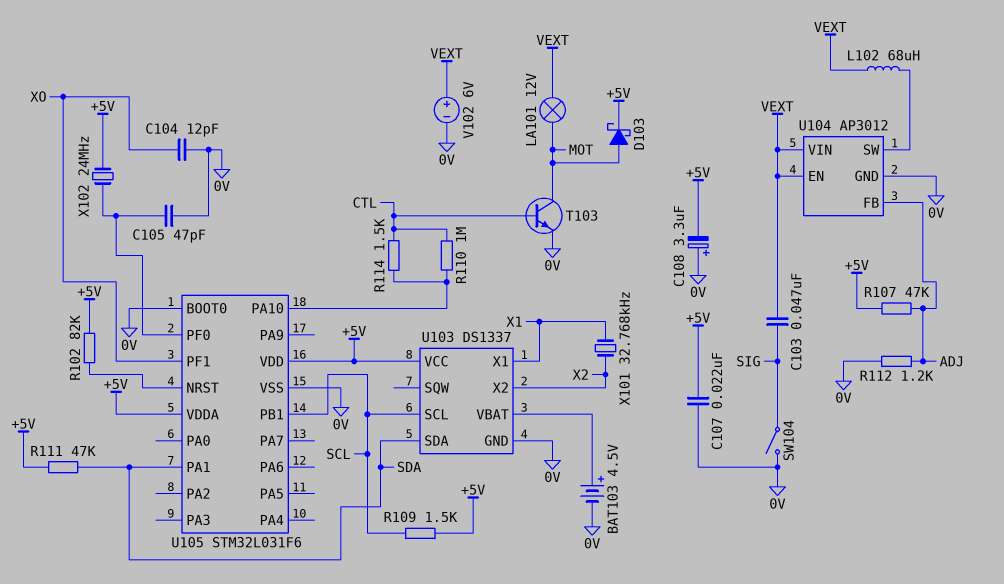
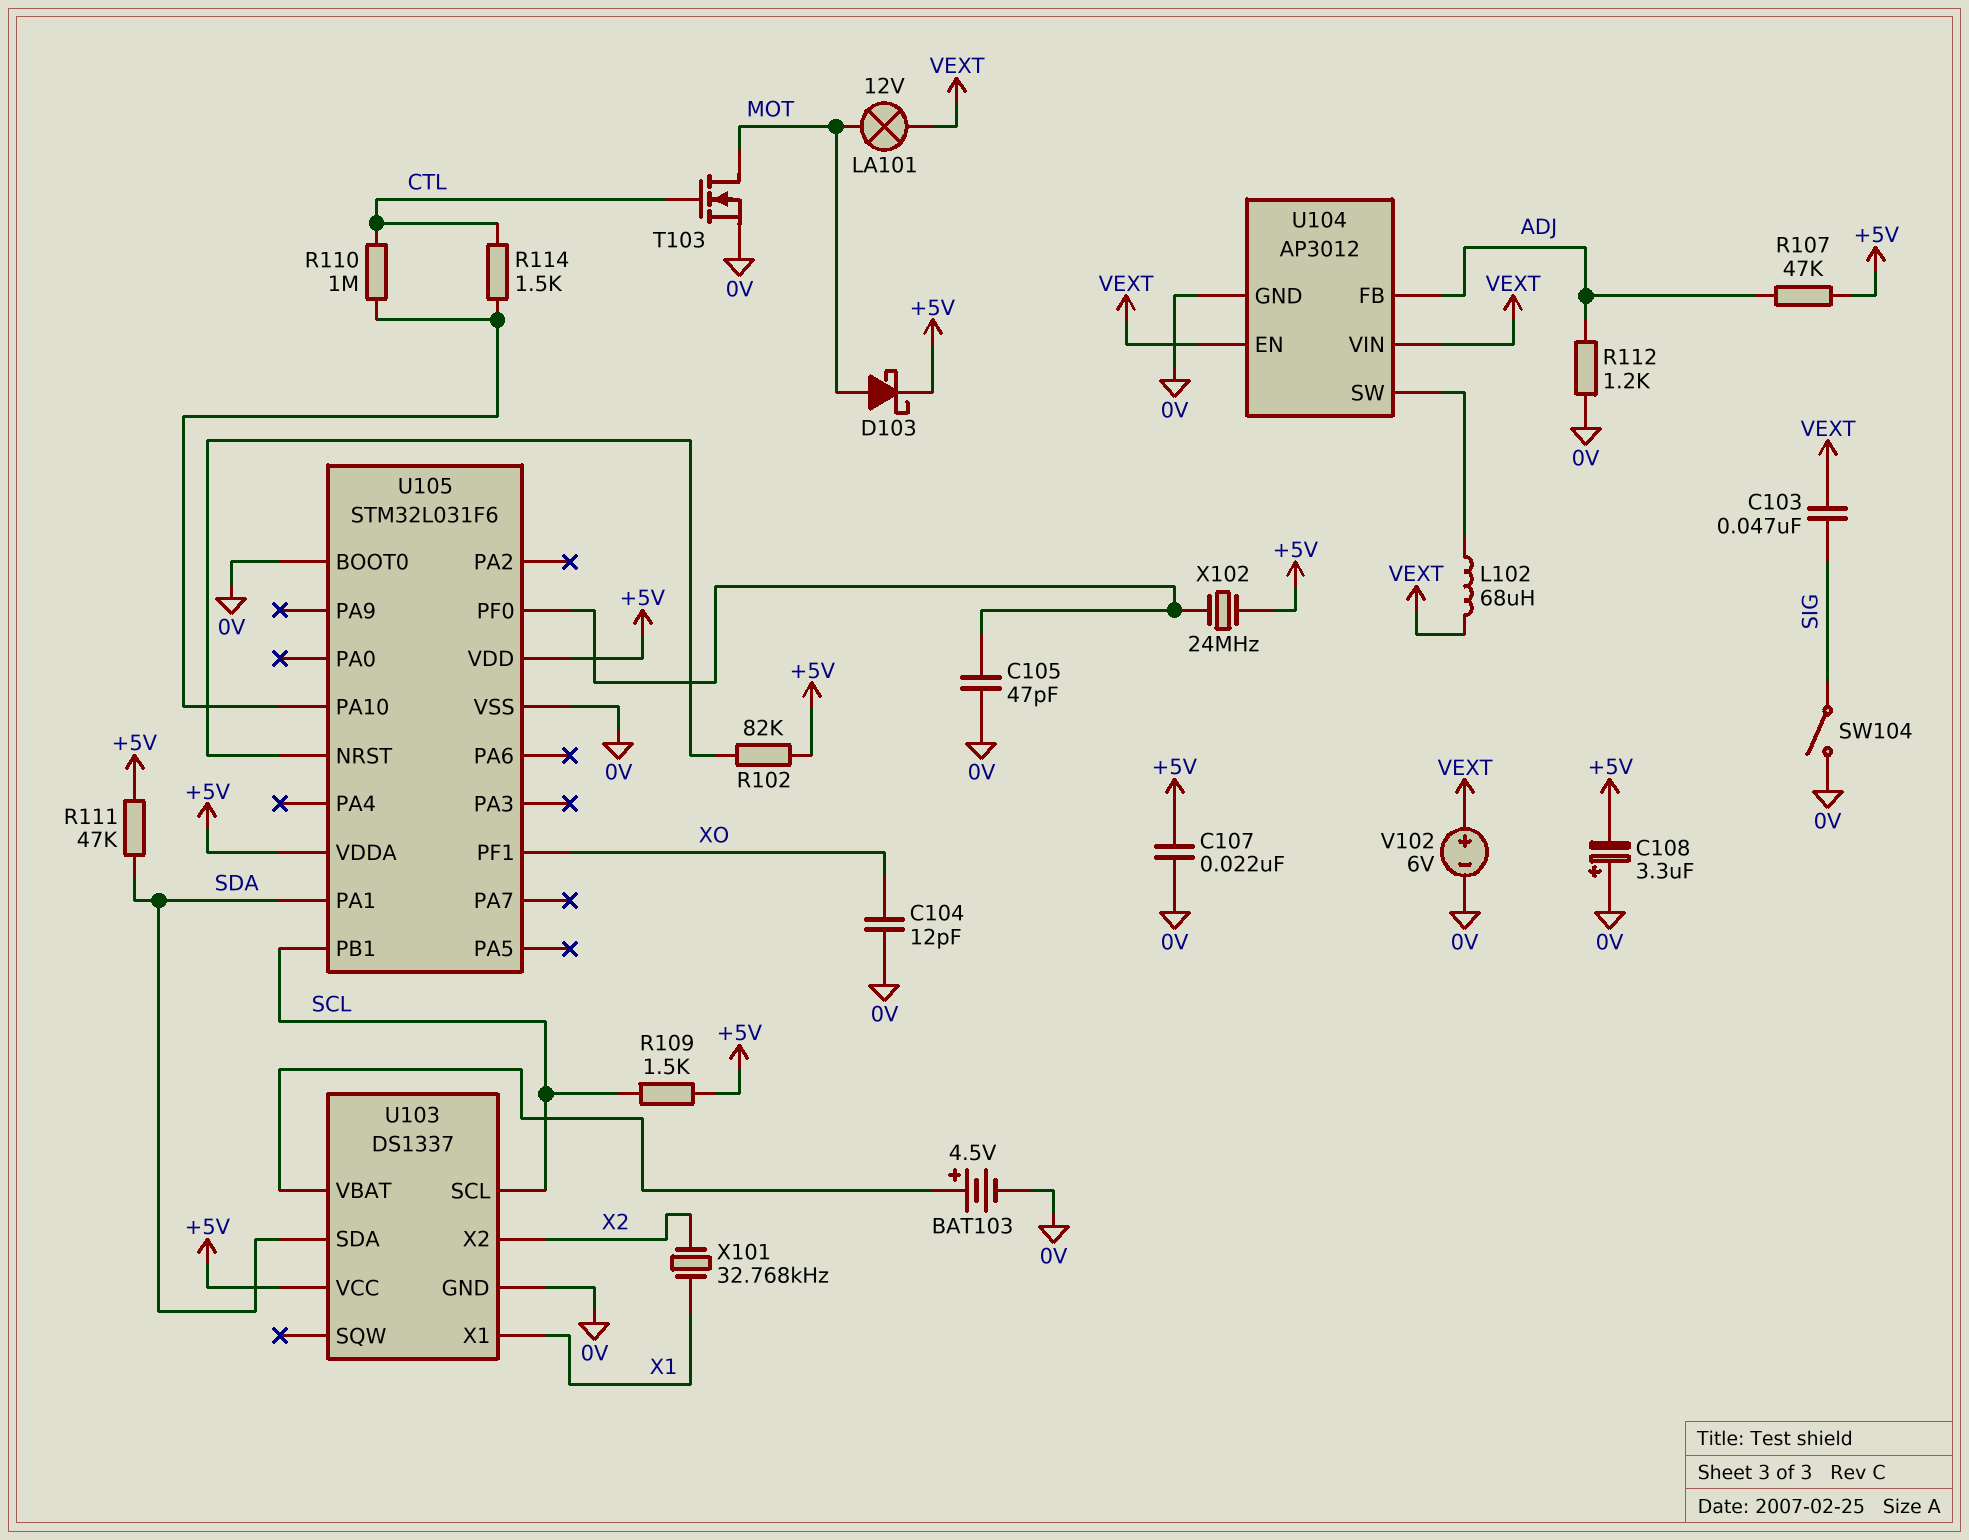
T103: NPN (B CTL, C MOT, E 0V) -> NMOS (G CTL, D MOT, S 0V)

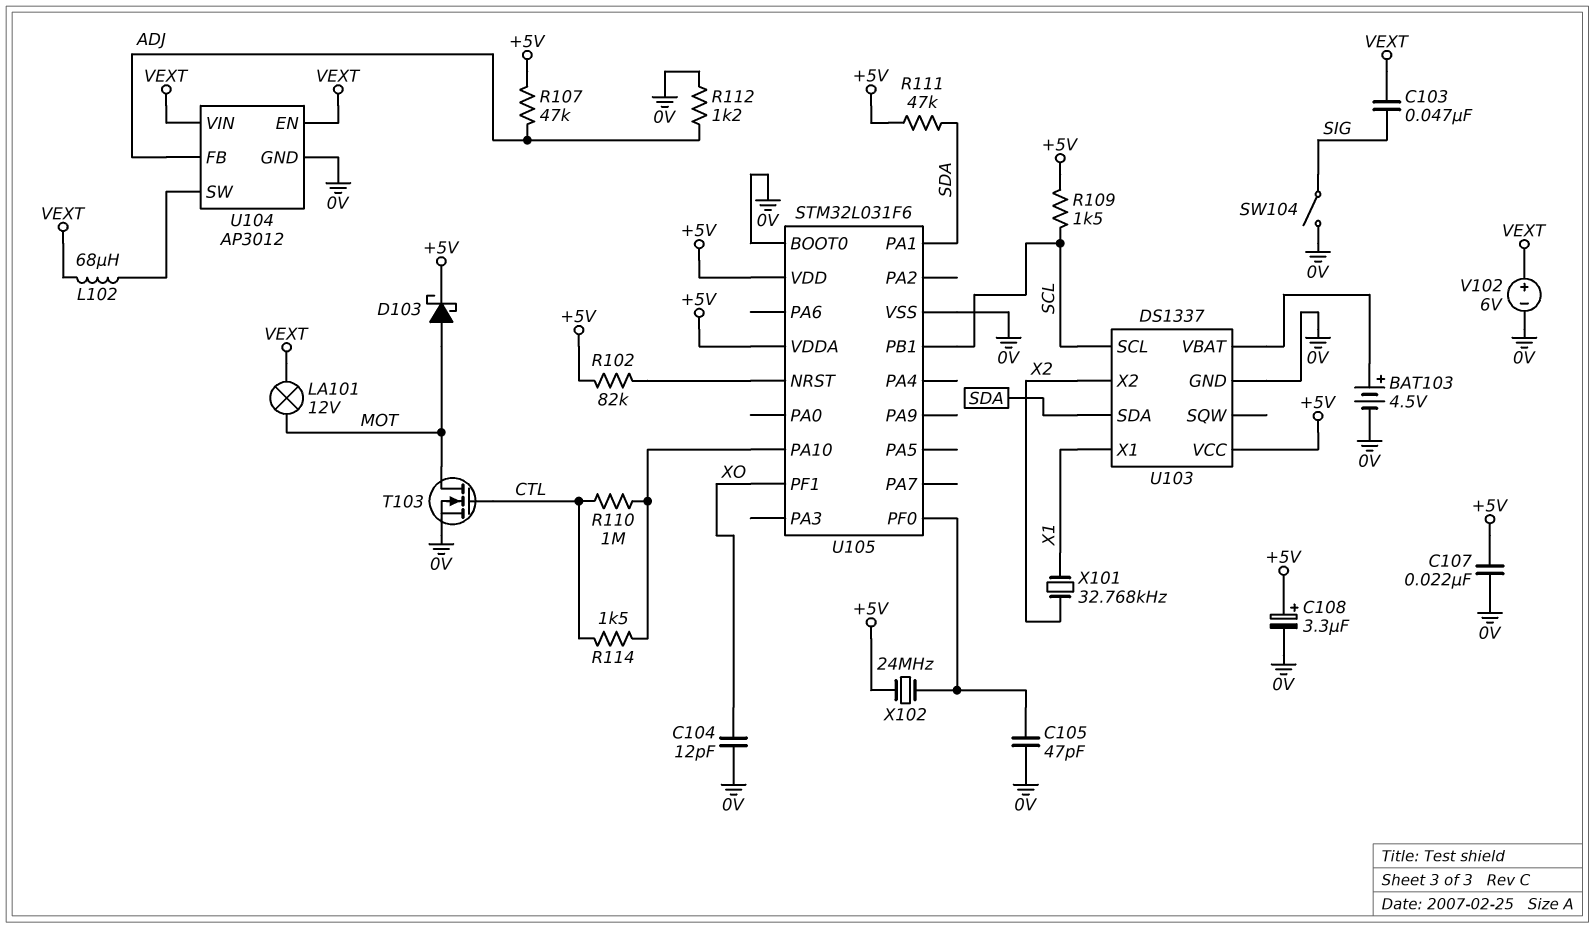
C108: 3.3uF (plus 0V, minus +5V) -> 3.3uF (plus +5V, minus 0V)

